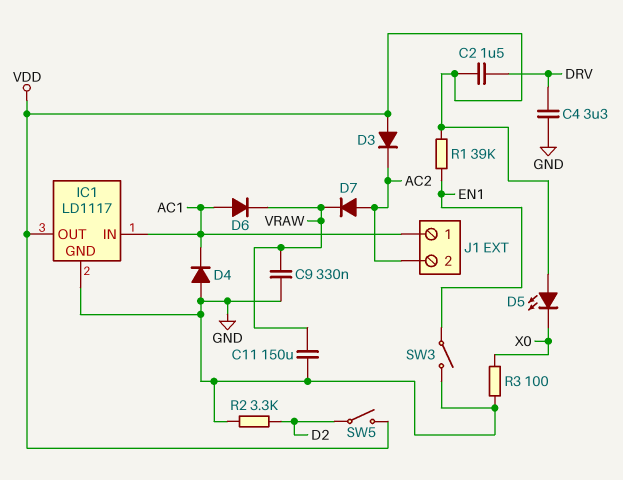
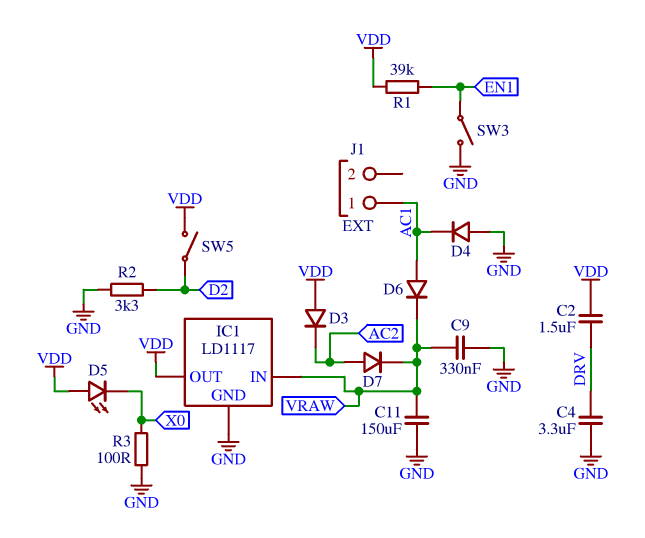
IC1 pin IN: AC1 -> VRAW
J1 pin 2: AC2 -> none

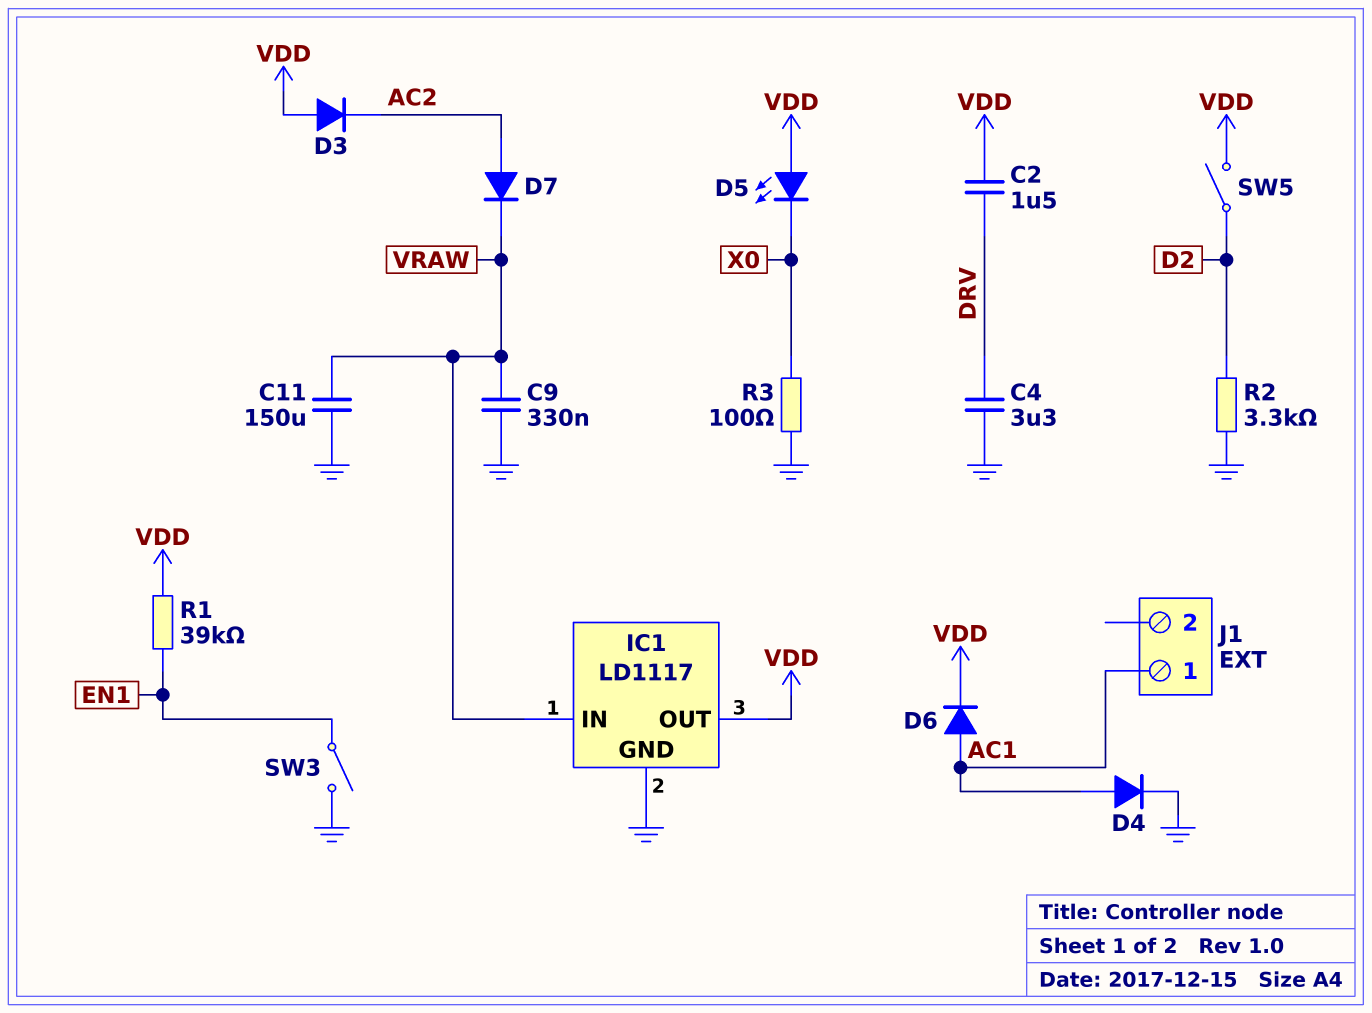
D4: diode (A GND, K AC1) -> diode (A AC1, K GND)
D6: diode (A AC1, K VRAW) -> diode (A AC1, K VDD)

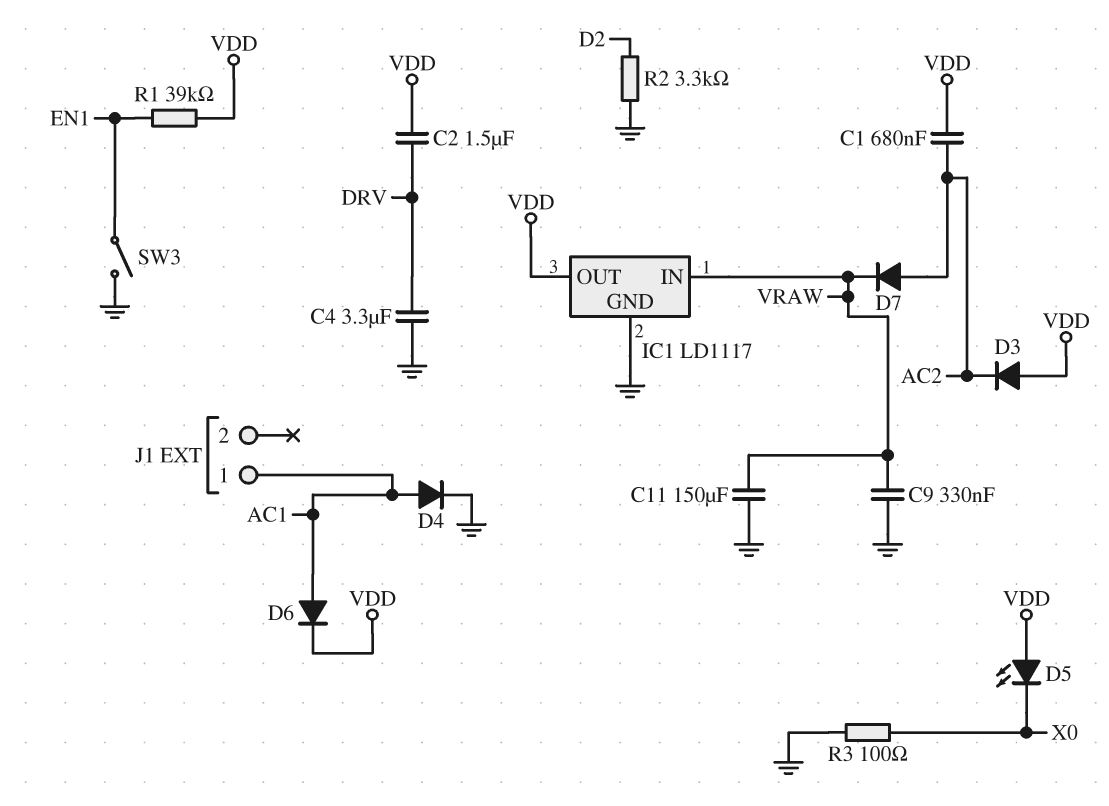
C1: none -> 680nF (AC2, VDD)
SW5: switch (D2, VDD) -> none

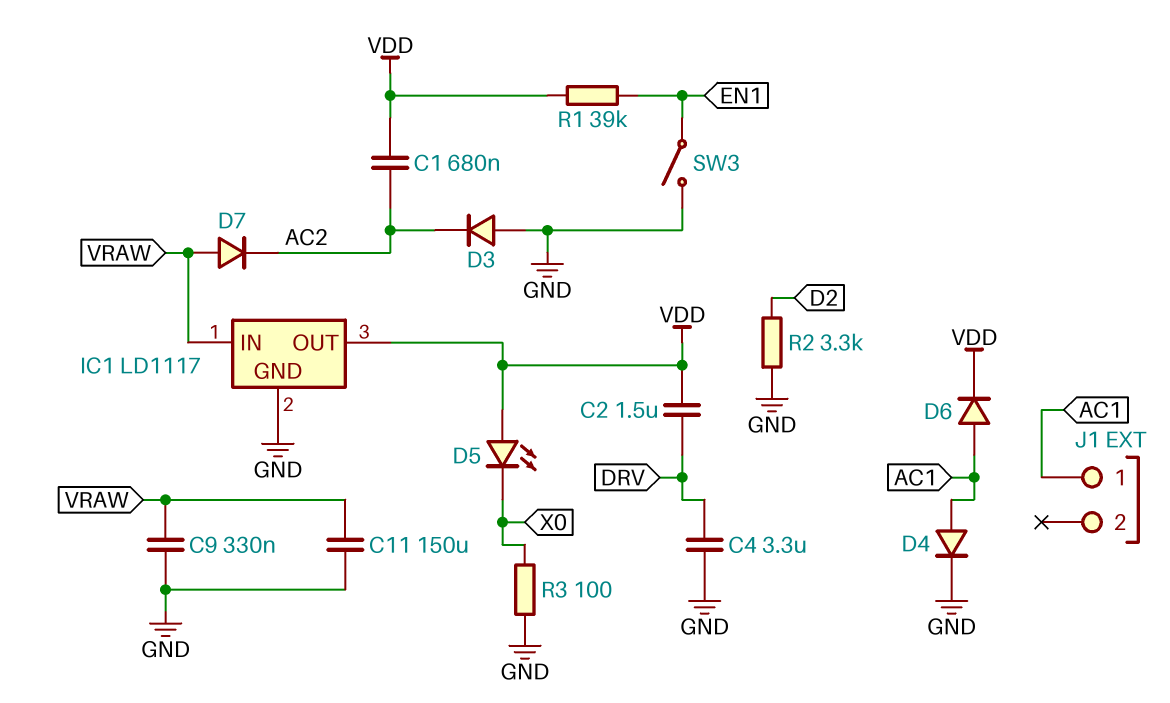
D3: diode (A VDD, K AC2) -> diode (A GND, K AC2)
D7: diode (A AC2, K VRAW) -> diode (A VRAW, K AC2)

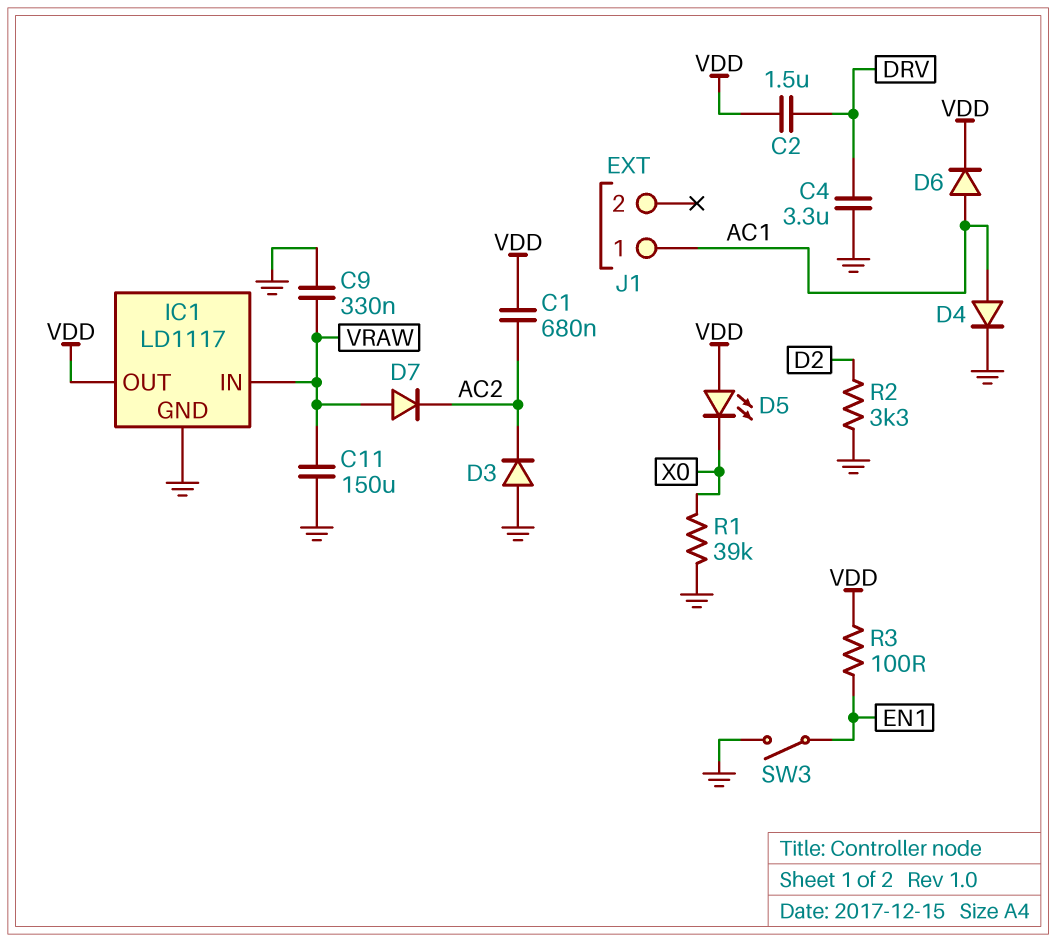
R1: 39k (EN1, VDD) -> 39k (GND, X0)
R3: 100 (GND, X0) -> 100 (EN1, VDD)

